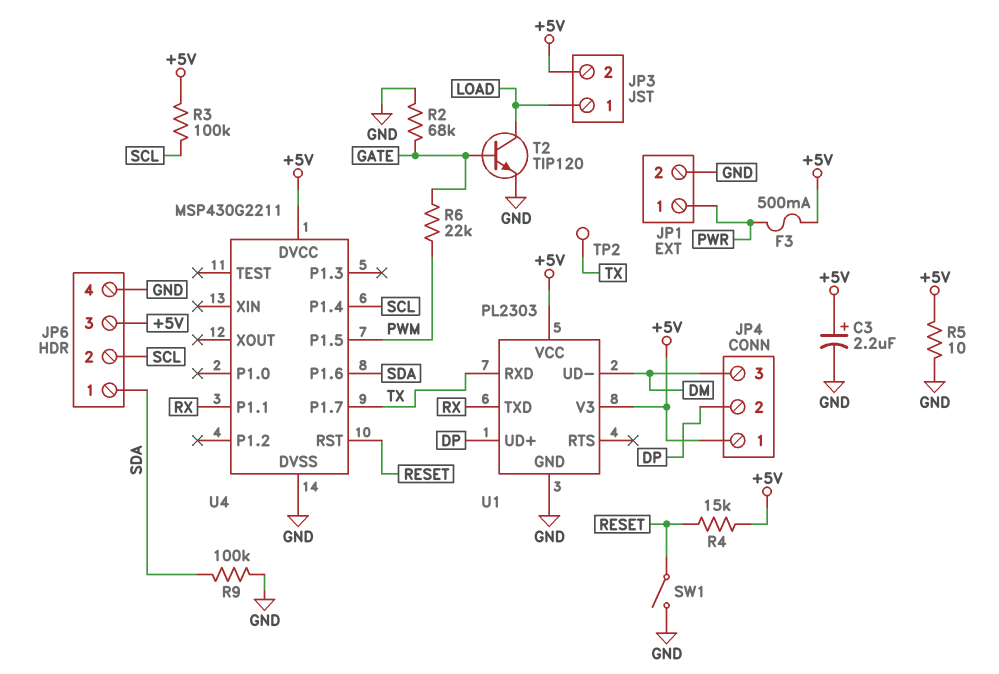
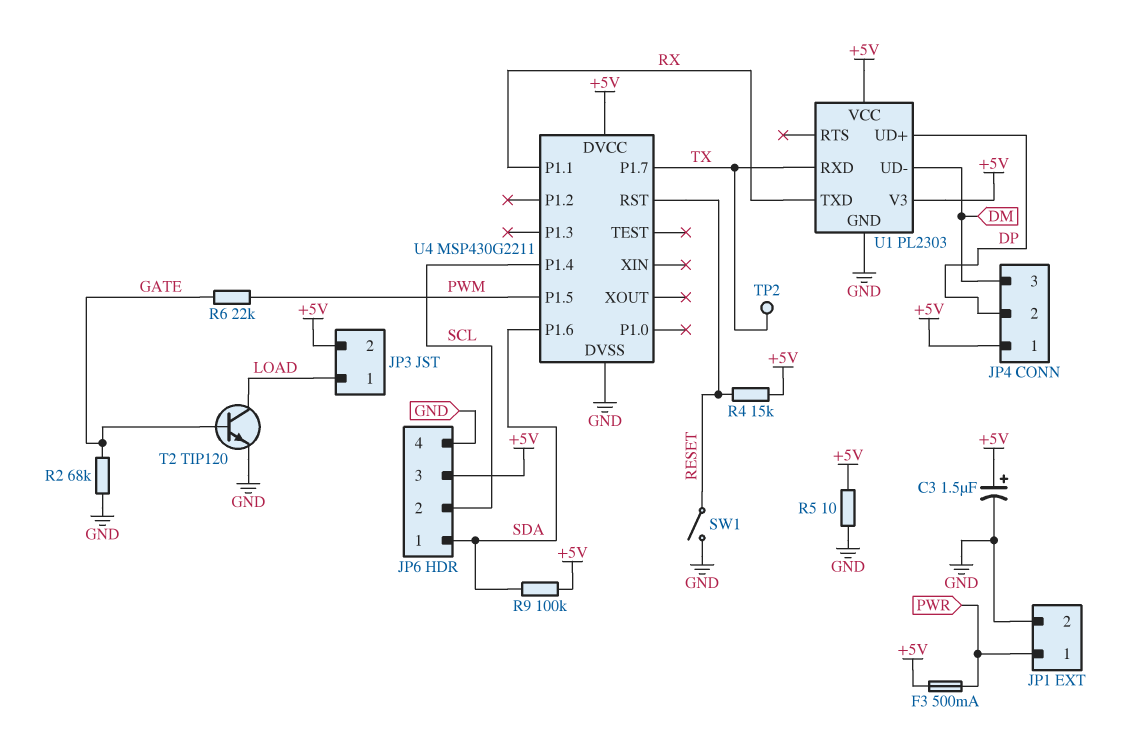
C3: 2.2uF (plus +5V, minus GND) -> 1.5uF (plus +5V, minus GND)
R3: 100k (+5V, SCL) -> none
R9: 100k (GND, SDA) -> 100k (+5V, SDA)

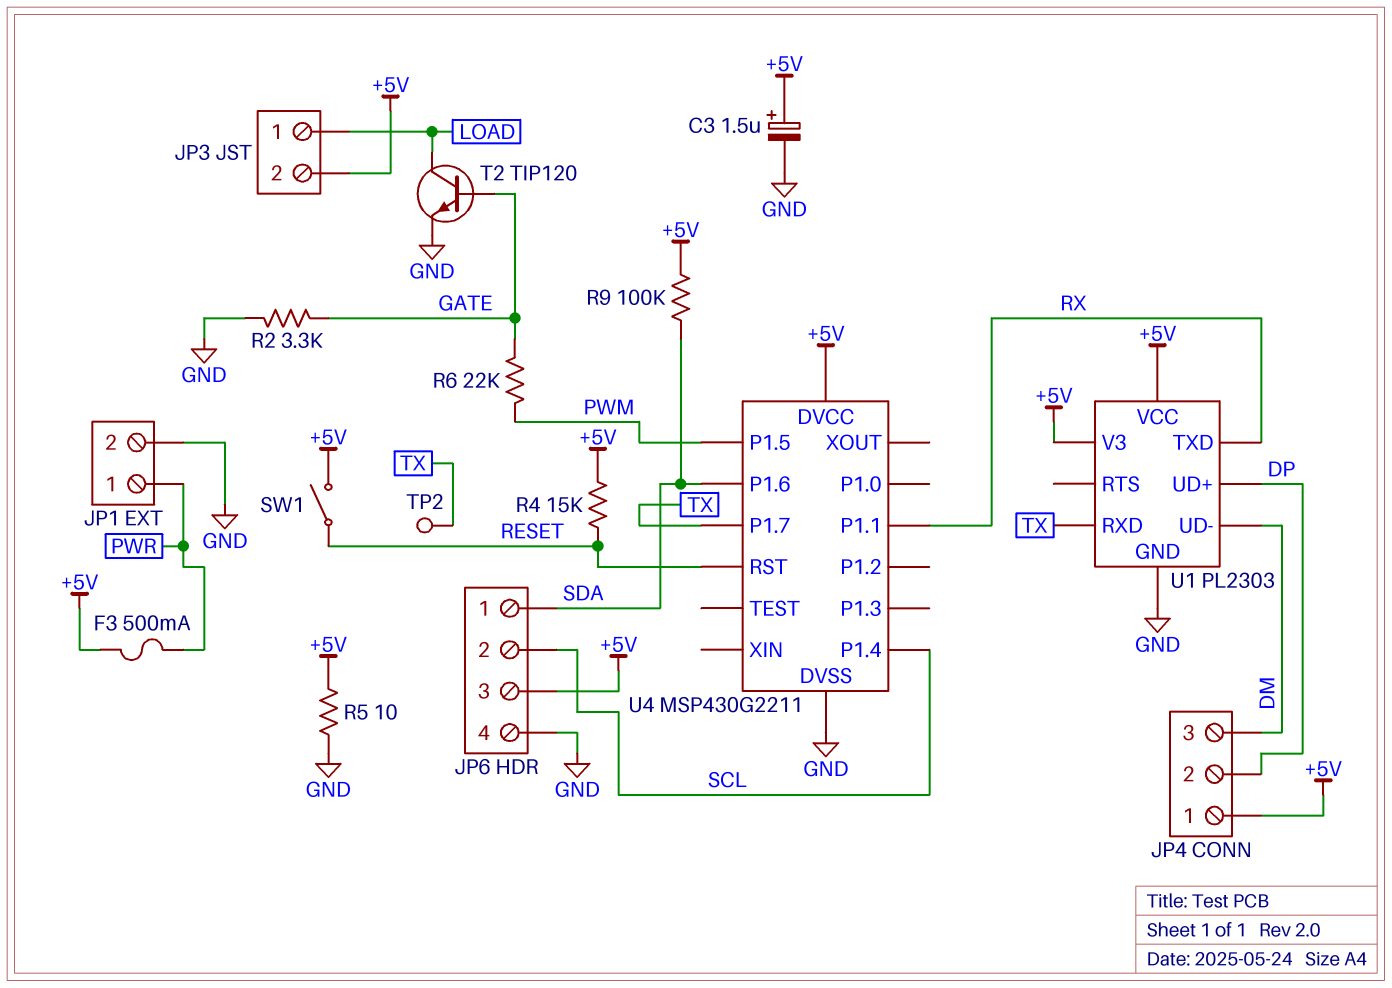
R2: 68k (GATE, GND) -> 3.3k (GATE, GND)
SW1: switch (GND, RESET) -> switch (+5V, RESET)

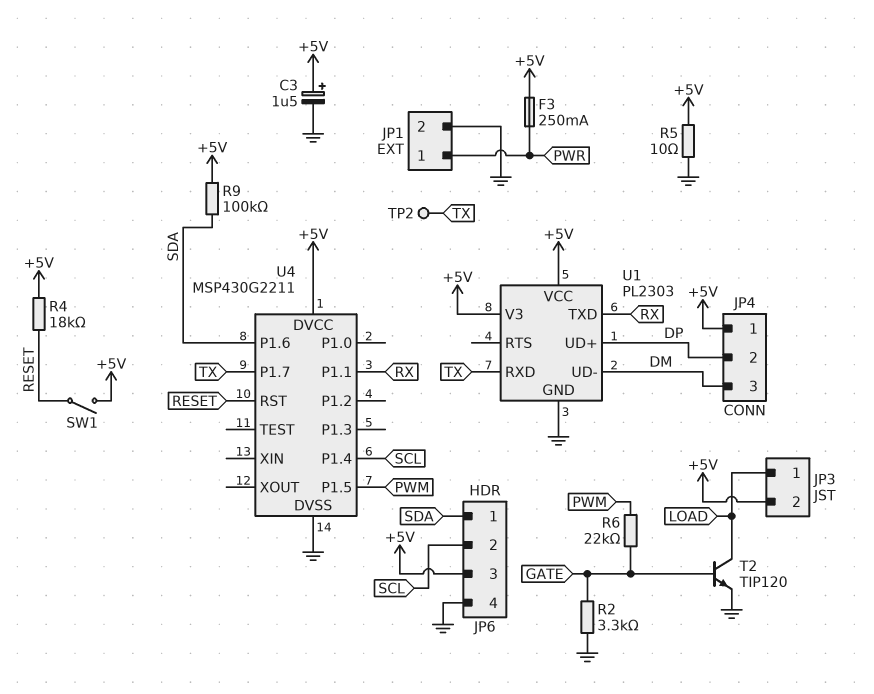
F3: 500mA (+5V, PWR) -> 250mA (+5V, PWR)
R4: 15k (+5V, RESET) -> 18k (+5V, RESET)

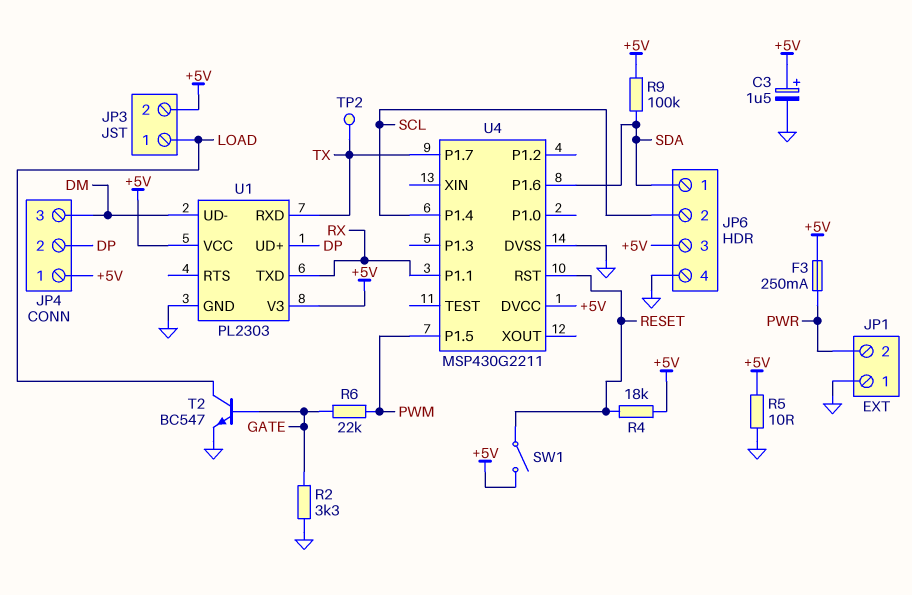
JP1 pin 1: PWR -> GND
JP1 pin 2: GND -> PWR
T2: NPN TIP120 (B GATE, C LOAD, E GND) -> NPN BC547 (B GATE, C LOAD, E GND)

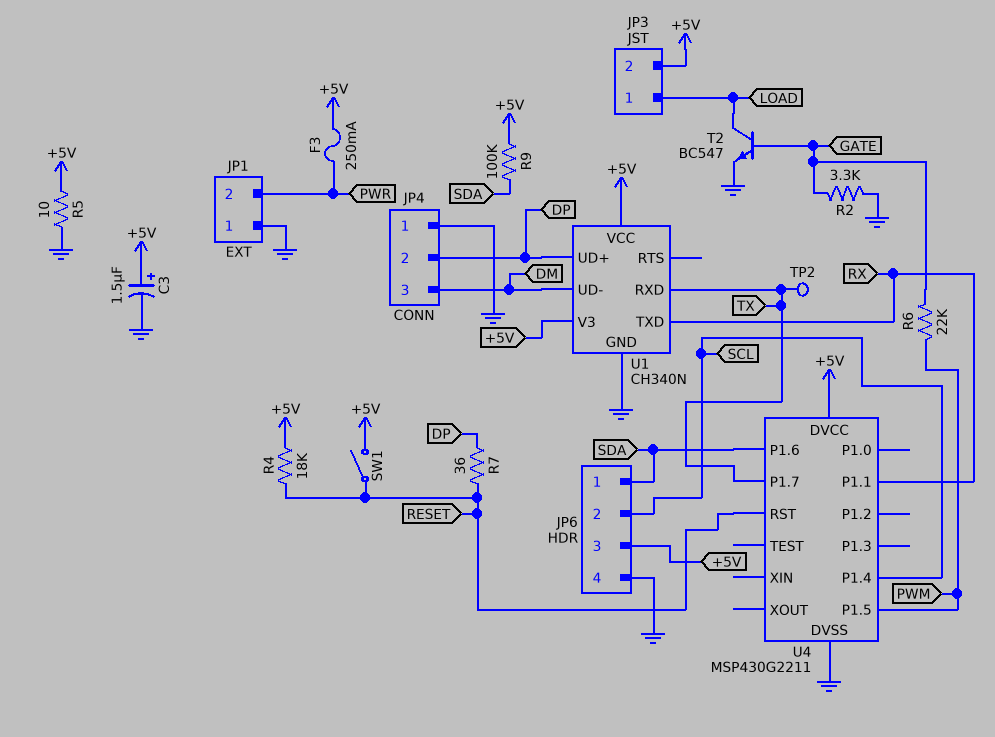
JP4 pin 1: +5V -> GND
R7: none -> 36 (DP, RESET)
U1: PL2303 -> CH340N

